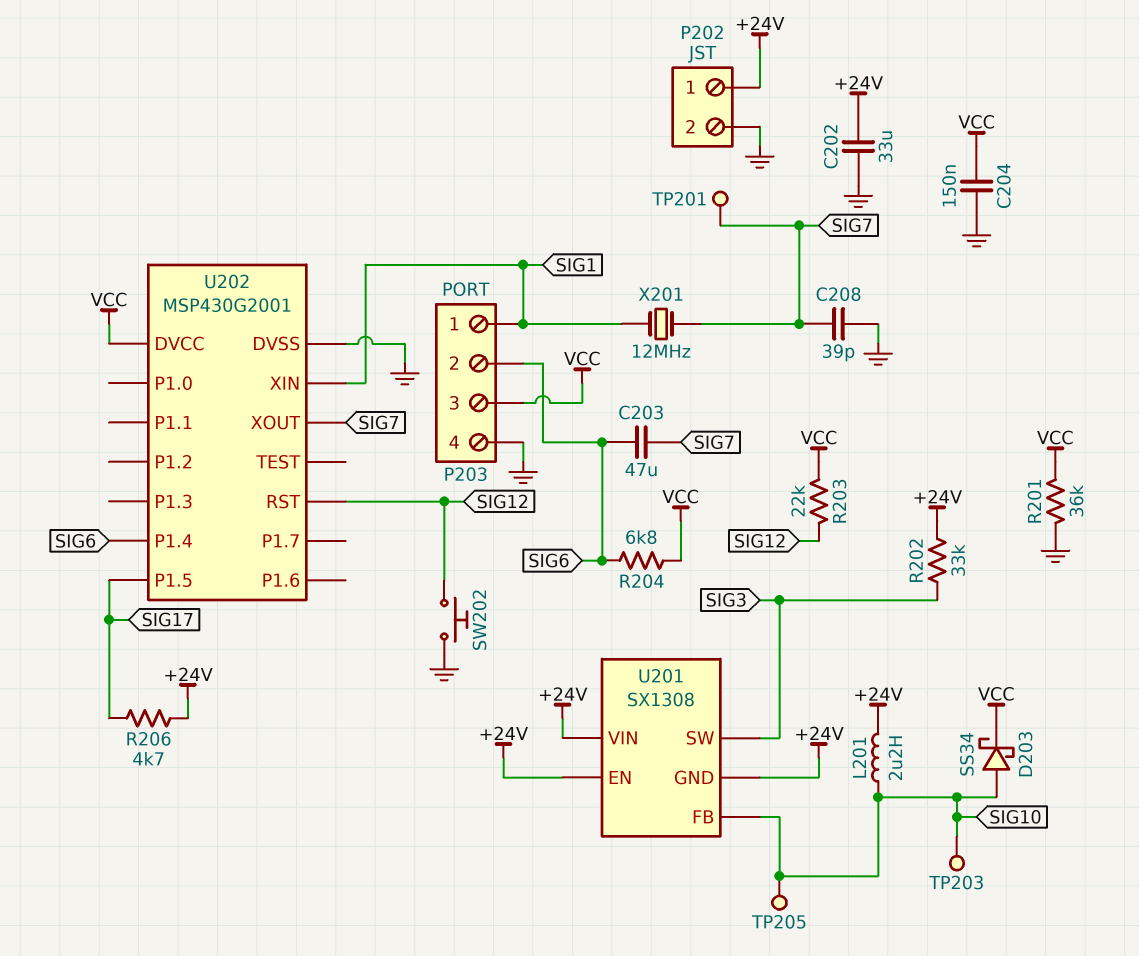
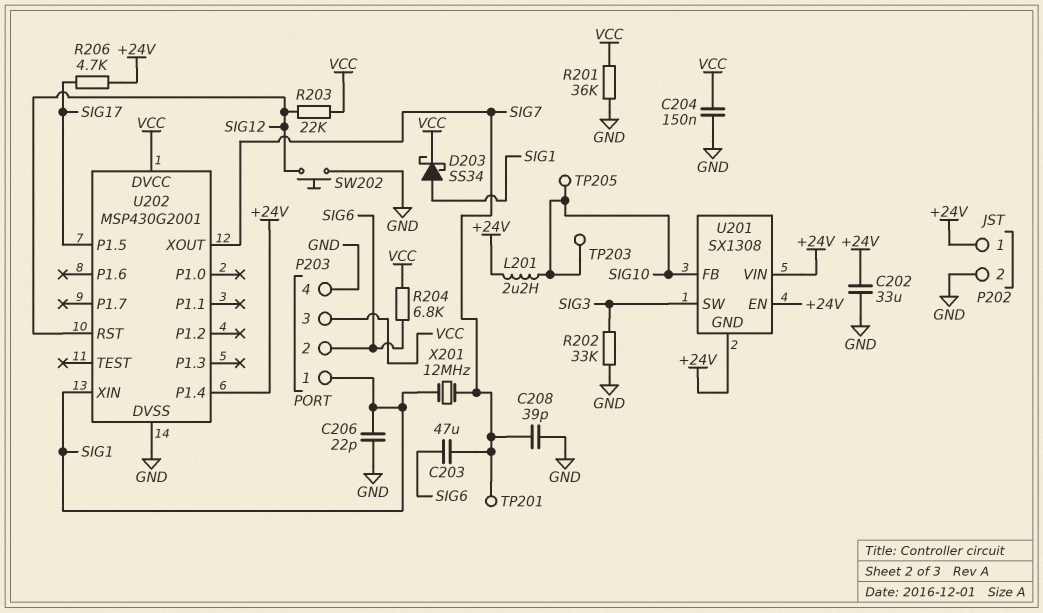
C206: none -> 22pF (GND, SIG1)
D203: schottky SS34 (A SIG10, K VCC) -> schottky SS34 (A SIG1, K VCC)
R202: 33k (+24V, SIG3) -> 33k (GND, SIG3)
U202 pin P1.4: SIG6 -> +24V

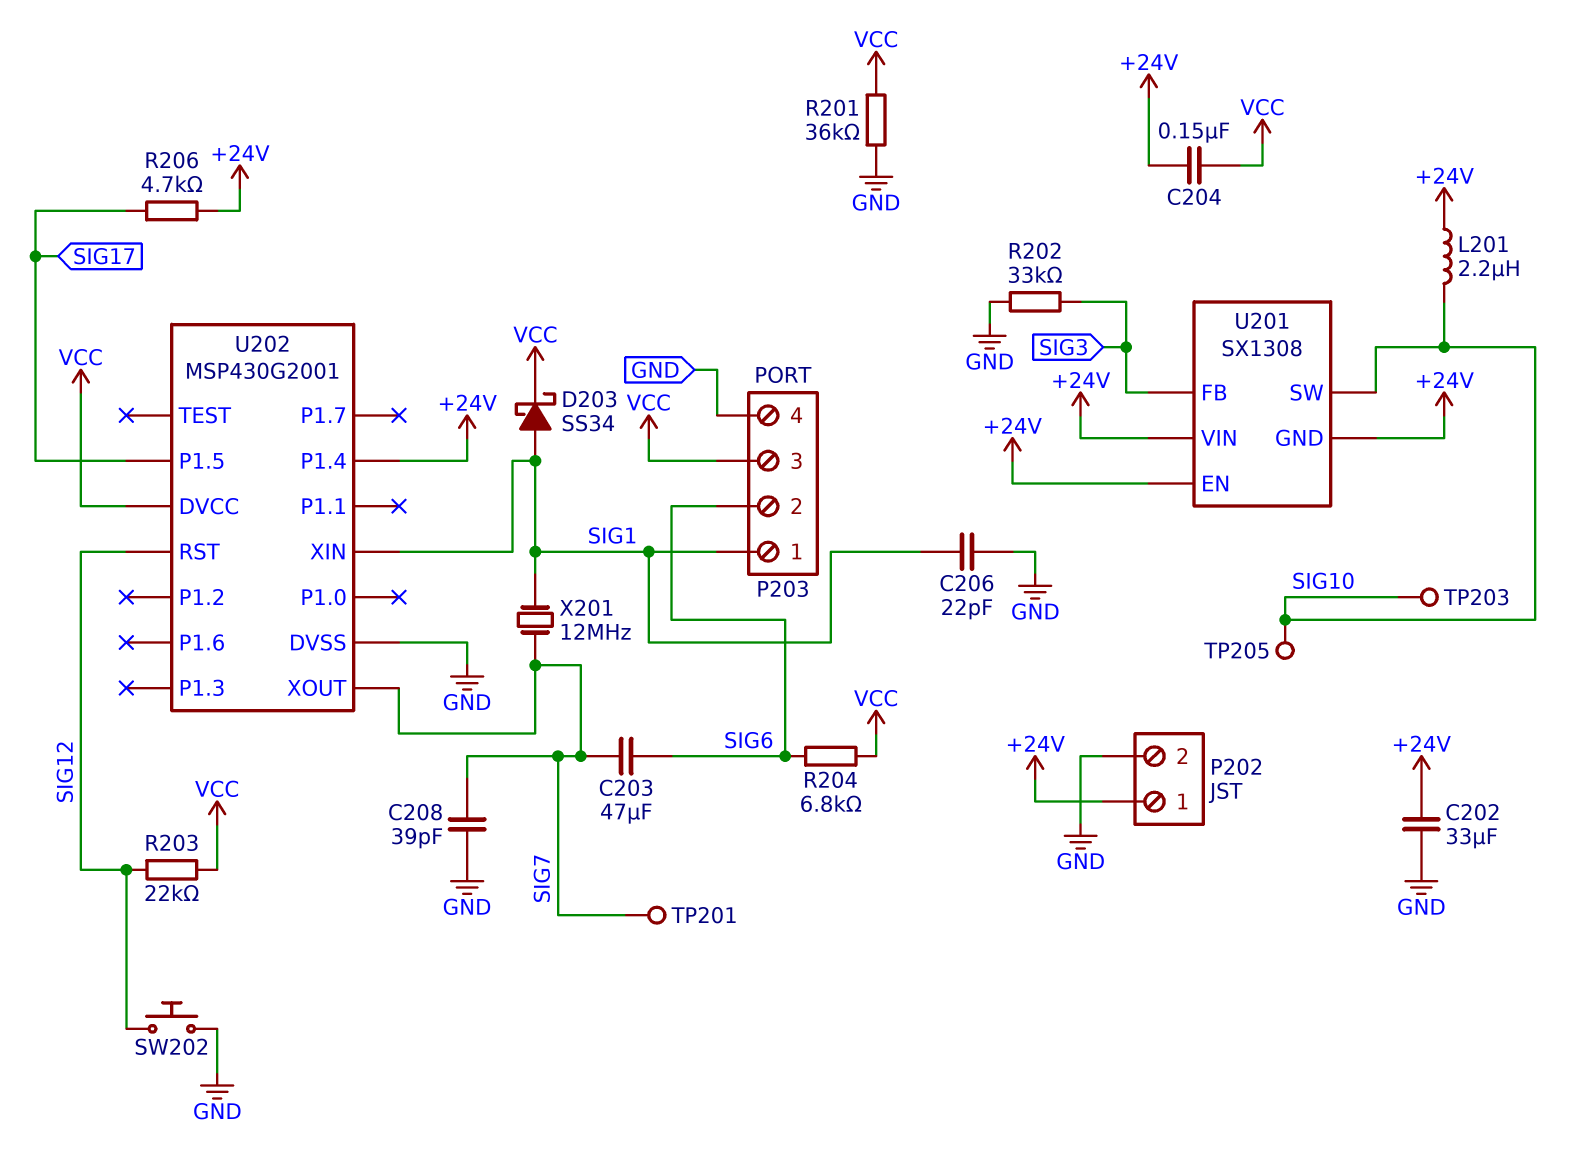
C204: 150nF (GND, VCC) -> 150nF (+24V, VCC)
U201 pin FB: SIG10 -> SIG3
U201 pin SW: SIG3 -> SIG10

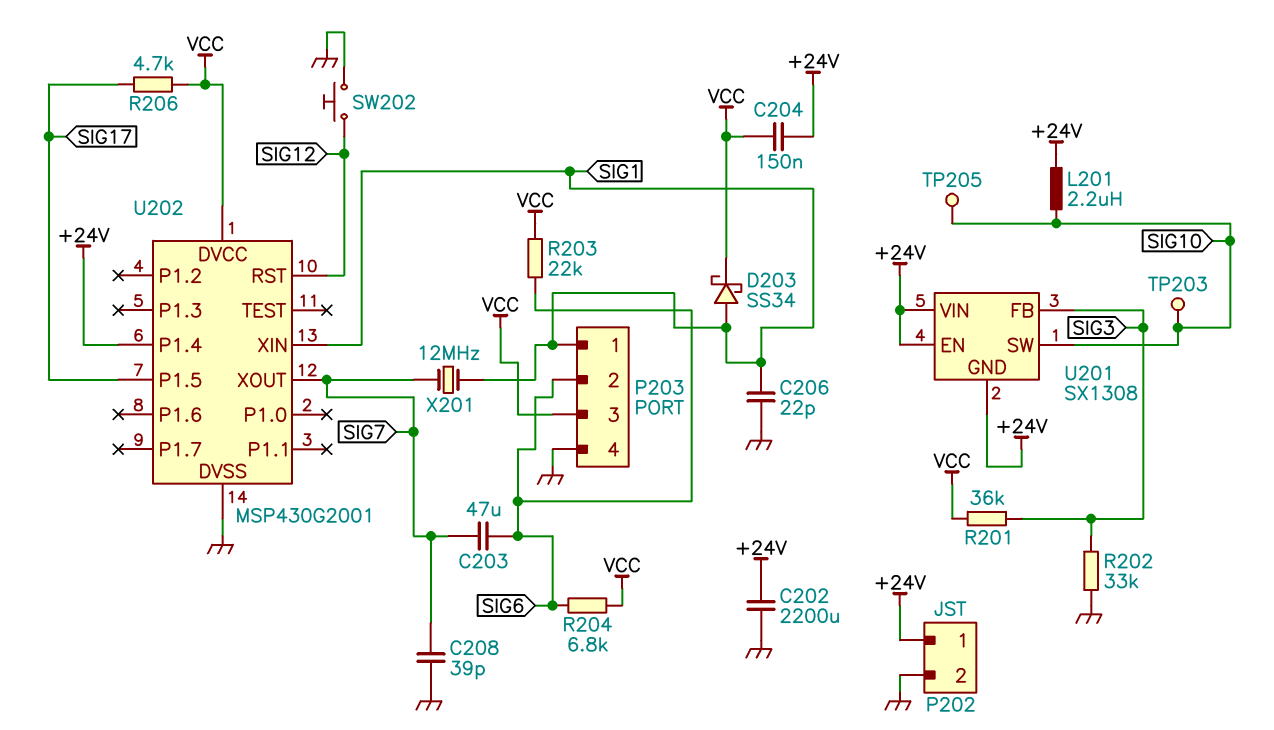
C202: 33uF (+24V, GND) -> 2200uF (+24V, GND)
R201: 36k (GND, VCC) -> 36k (SIG3, VCC)
R203: 22k (SIG12, VCC) -> 22k (SIG6, VCC)
R206: 4.7k (+24V, SIG17) -> 4.7k (SIG17, VCC)
TP201: test point (SIG7) -> none

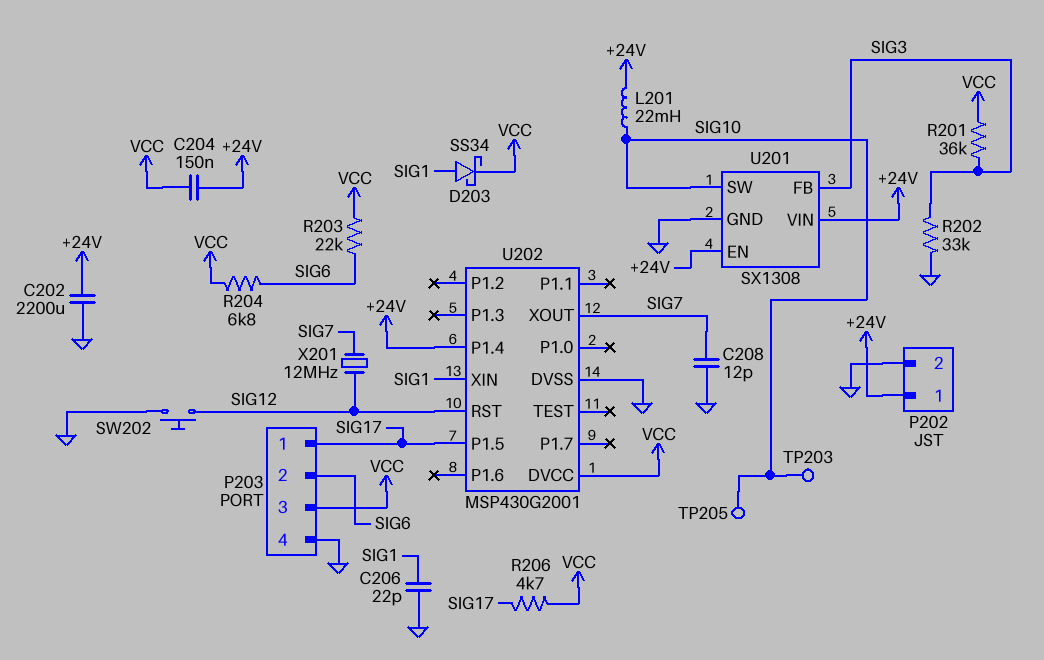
C203: 47uF (SIG6, SIG7) -> none
C208: 39pF (GND, SIG7) -> 12pF (GND, SIG7)
L201: 2.2uH (+24V, SIG10) -> 22mH (+24V, SIG10)
P203 pin 1: SIG1 -> SIG17
U201 pin GND: +24V -> GND
X201: 12MHz (SIG1, SIG7) -> 12MHz (SIG7, SIG12)

